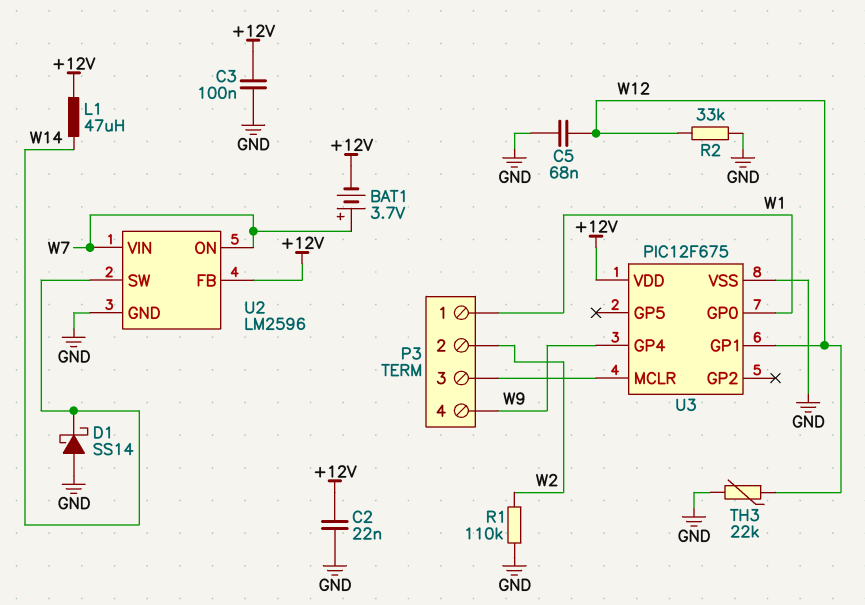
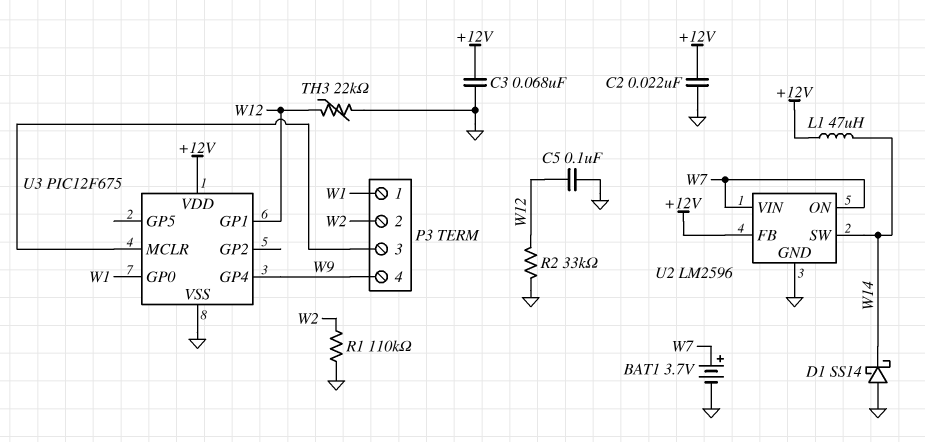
BAT1: 3.7V (plus W7, minus +12V) -> 3.7V (plus W7, minus GND)
C3: 100nF (+12V, GND) -> 68nF (+12V, GND)
C5: 68nF (GND, W12) -> 100nF (GND, W12)

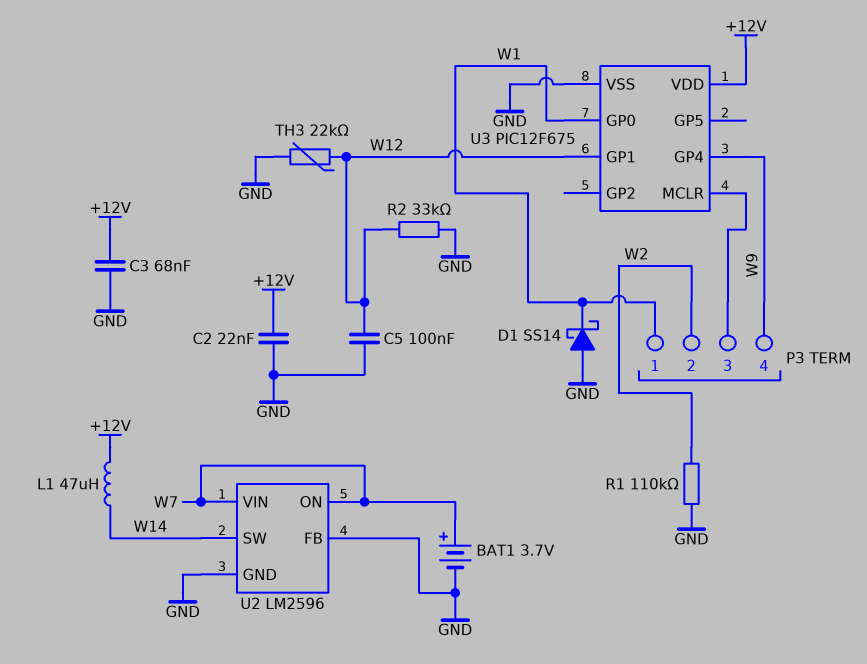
D1: schottky SS14 (A GND, K W14) -> schottky SS14 (A GND, K W1)
U2 pin FB: +12V -> GND

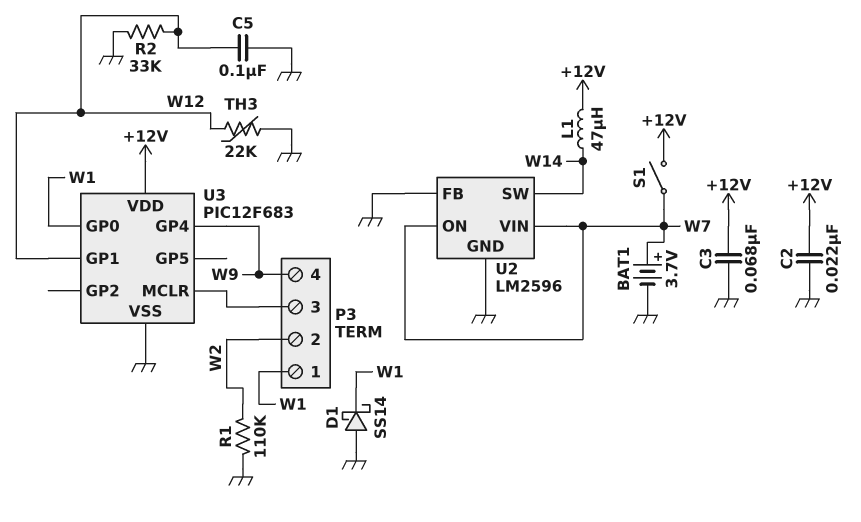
S1: none -> switch (+12V, W7)
U3: PIC12F675 -> PIC12F683

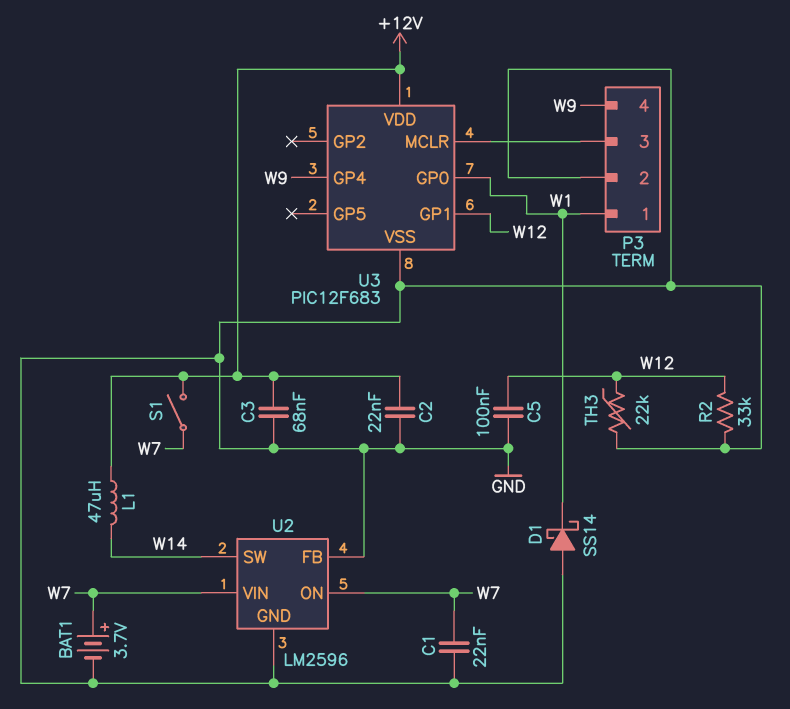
C1: none -> 22nF (GND, W7)
P3 pin 2: W2 -> GND
R1: 110k (GND, W2) -> none

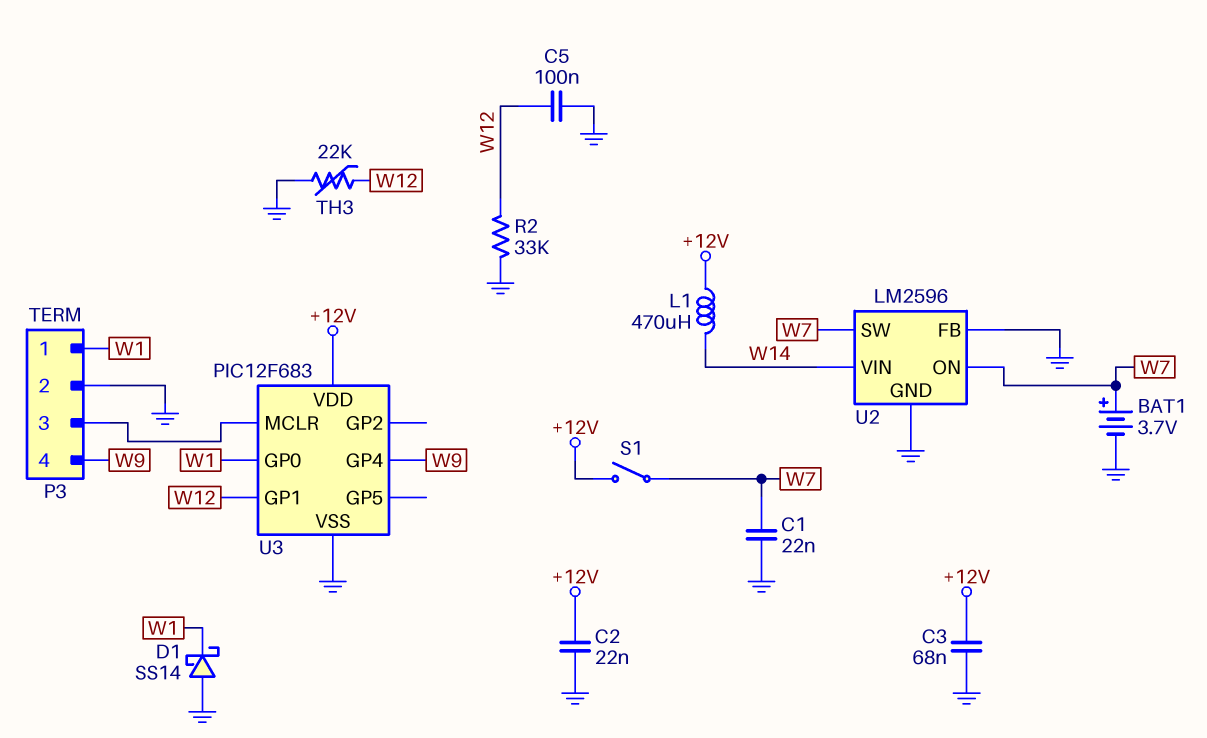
L1: 47uH (+12V, W14) -> 470uH (+12V, W14)
U2 pin SW: W14 -> W7
U2 pin VIN: W7 -> W14

